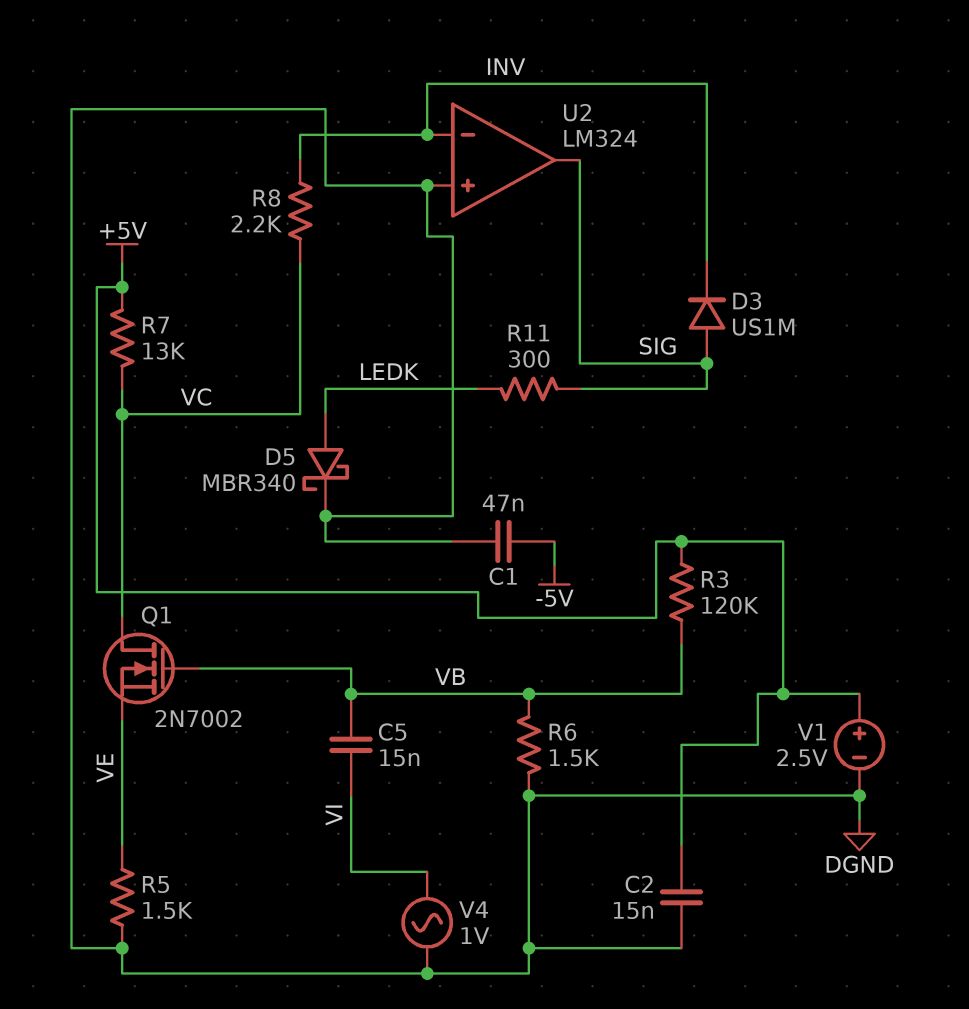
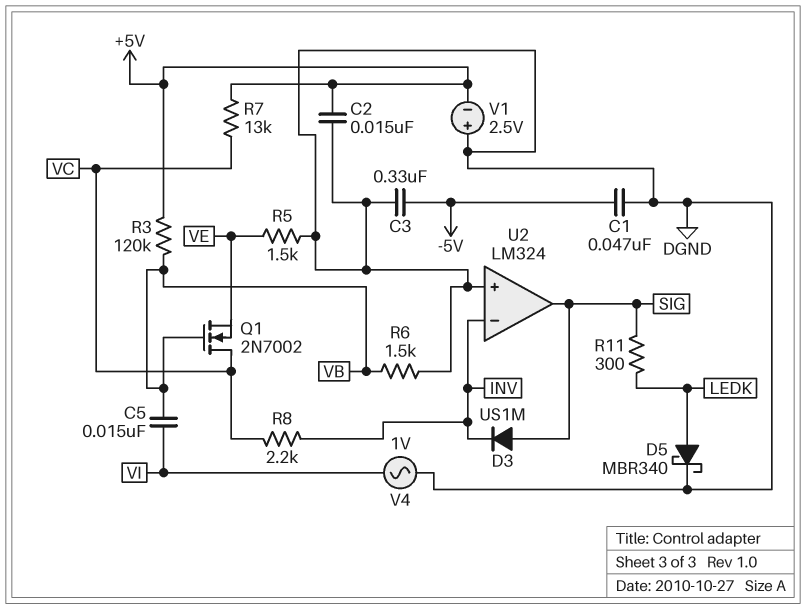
C3: none -> 330nF (-5V, DGND)
V1: 2.5V (plus +5V, minus DGND) -> 2.5V (plus DGND, minus +5V)

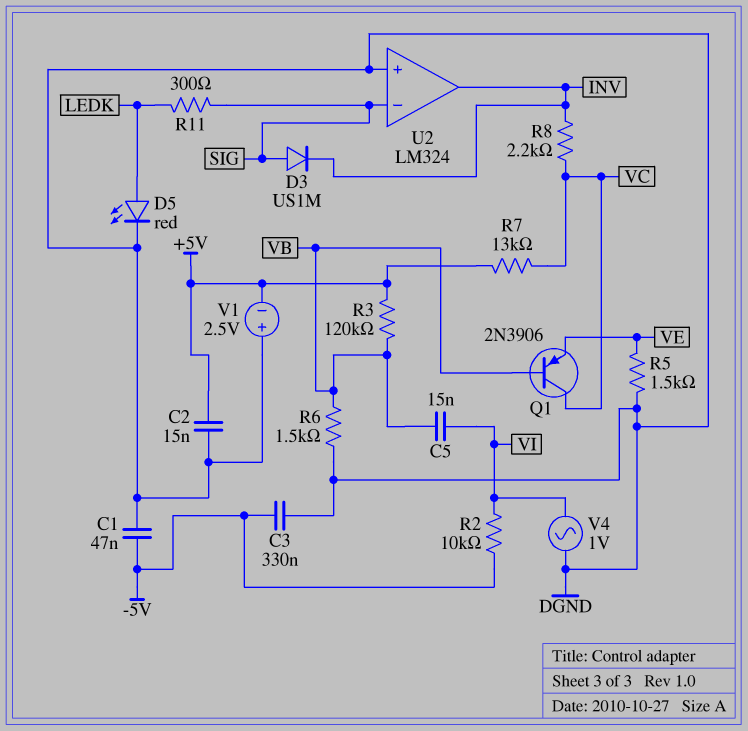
D5: schottky MBR340 (A LEDK, K DGND) -> LED red (A LEDK, K DGND)
Q1: NMOS 2N7002 (G VB, D VC, S VE) -> PNP 2N3906 (B VB, C VC, E VE)
R2: none -> 10k (-5V, VI)
U2 pin in-: INV -> SIG
U2 pin out: SIG -> INV

